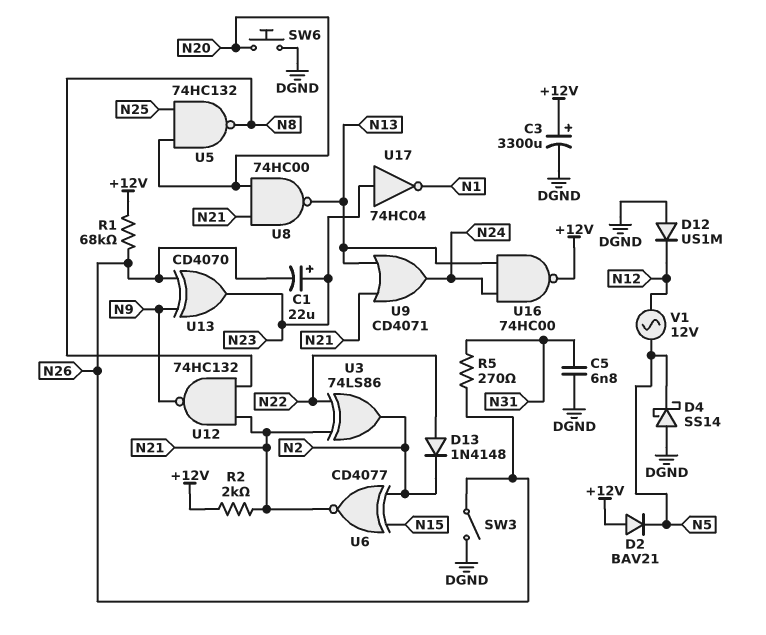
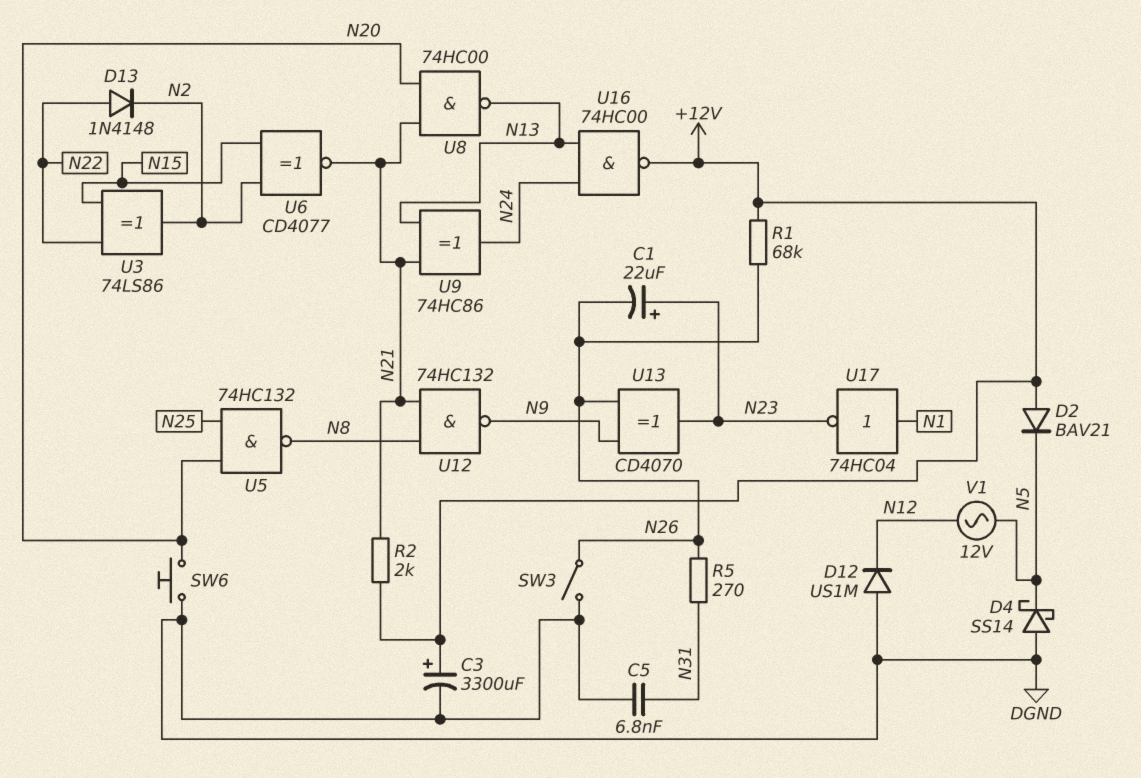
U3: XOR 74LS86 (in N21, in N22, out N2) -> XOR 74LS86 (in N15, in N22, out N2)
U9: OR CD4071 (in N13, in N21, out N24) -> XOR 74HC86 (in N13, in N21, out N24)
U17: NOT 74HC04 (in N23, out N1) -> NOT 74HC04 (in N1, out N23)

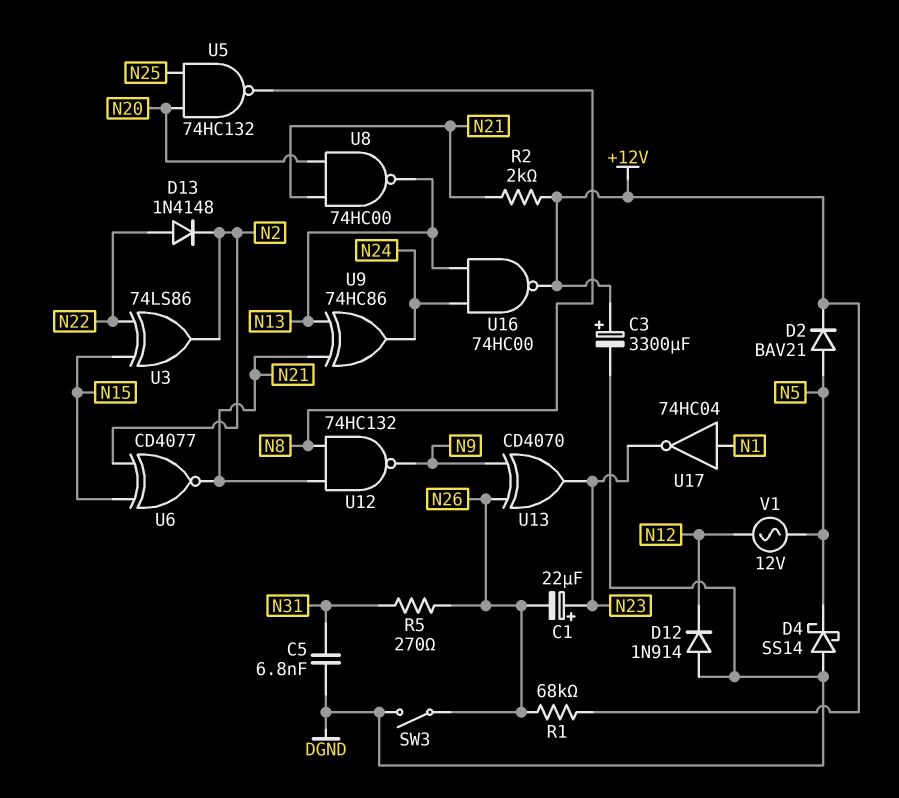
D2: diode BAV21 (A +12V, K N5) -> diode BAV21 (A N5, K +12V)
D12: diode US1M (A DGND, K N12) -> diode 1N914 (A DGND, K N12)
SW6: button (DGND, N20) -> none

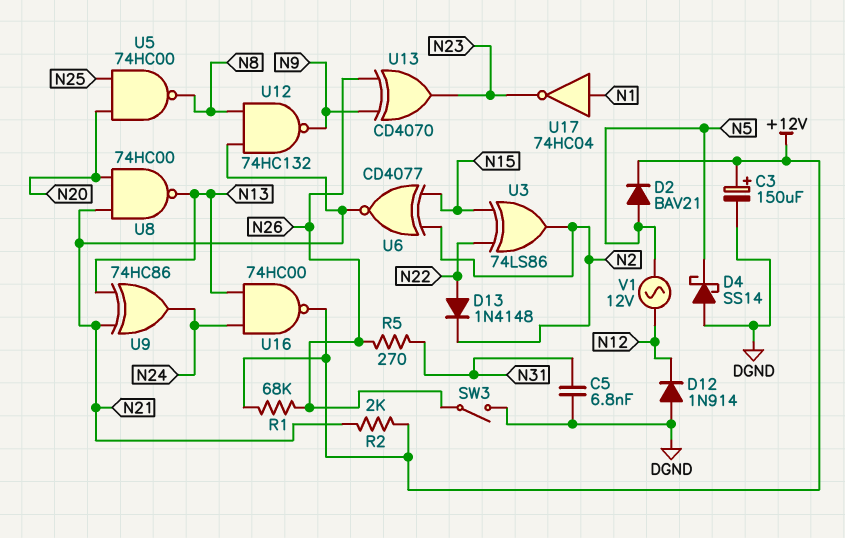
C1: 22uF (plus N23, minus N26) -> none
C3: 3300uF (plus +12V, minus DGND) -> 150uF (plus +12V, minus DGND)
U5: NAND 74HC132 (in N20, in N25, out N8) -> NAND 74HC00 (in N20, in N25, out N8)

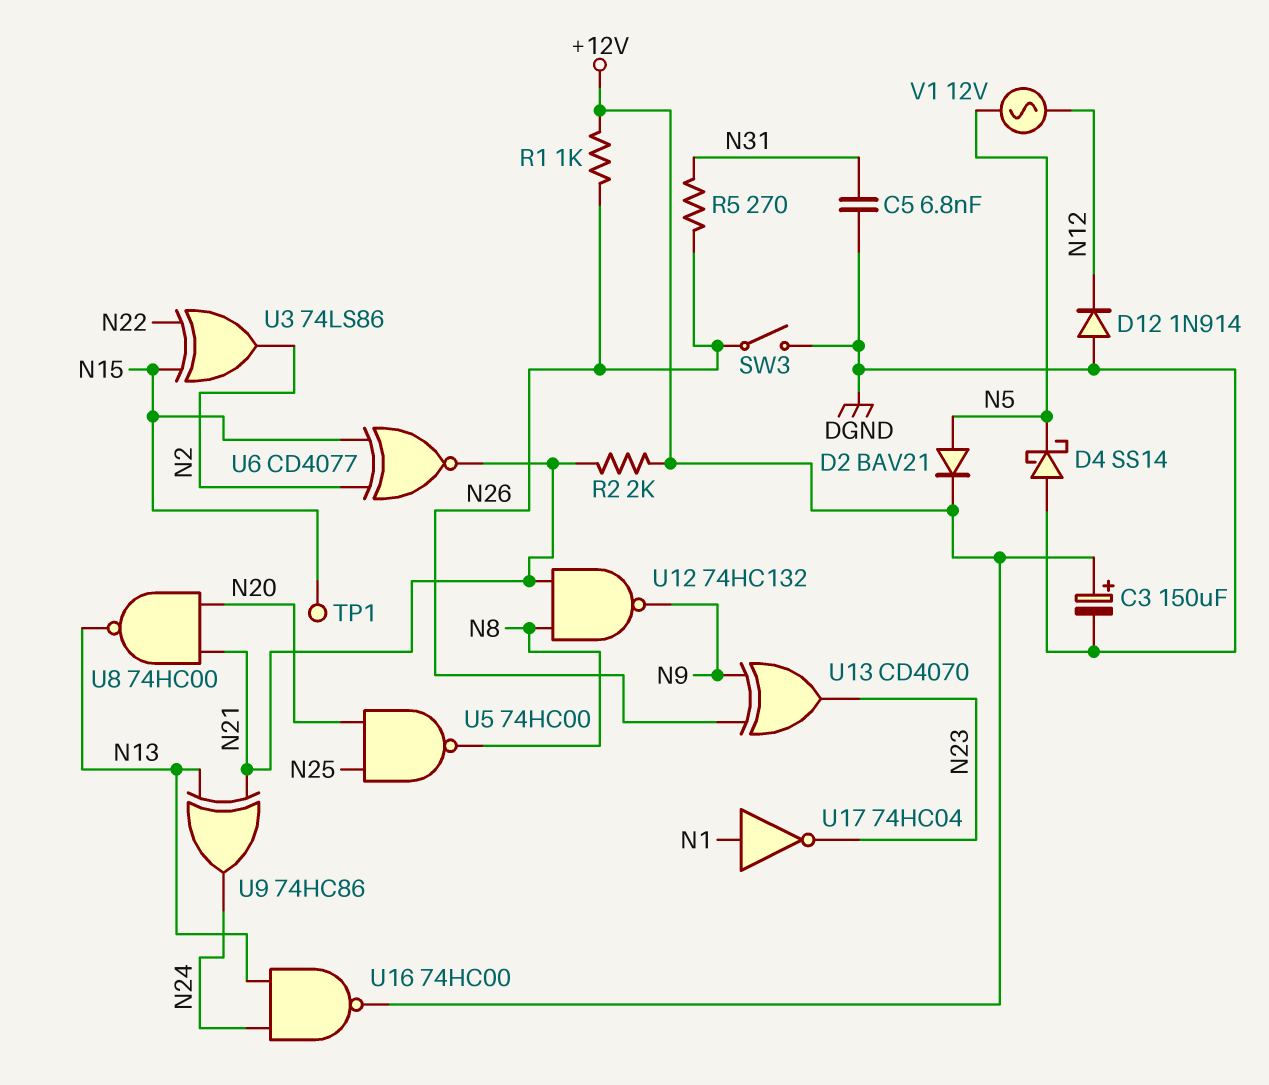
D13: diode 1N4148 (A N22, K N2) -> none
R1: 68k (+12V, N26) -> 1k (+12V, N26)
TP1: none -> test point (N15)

